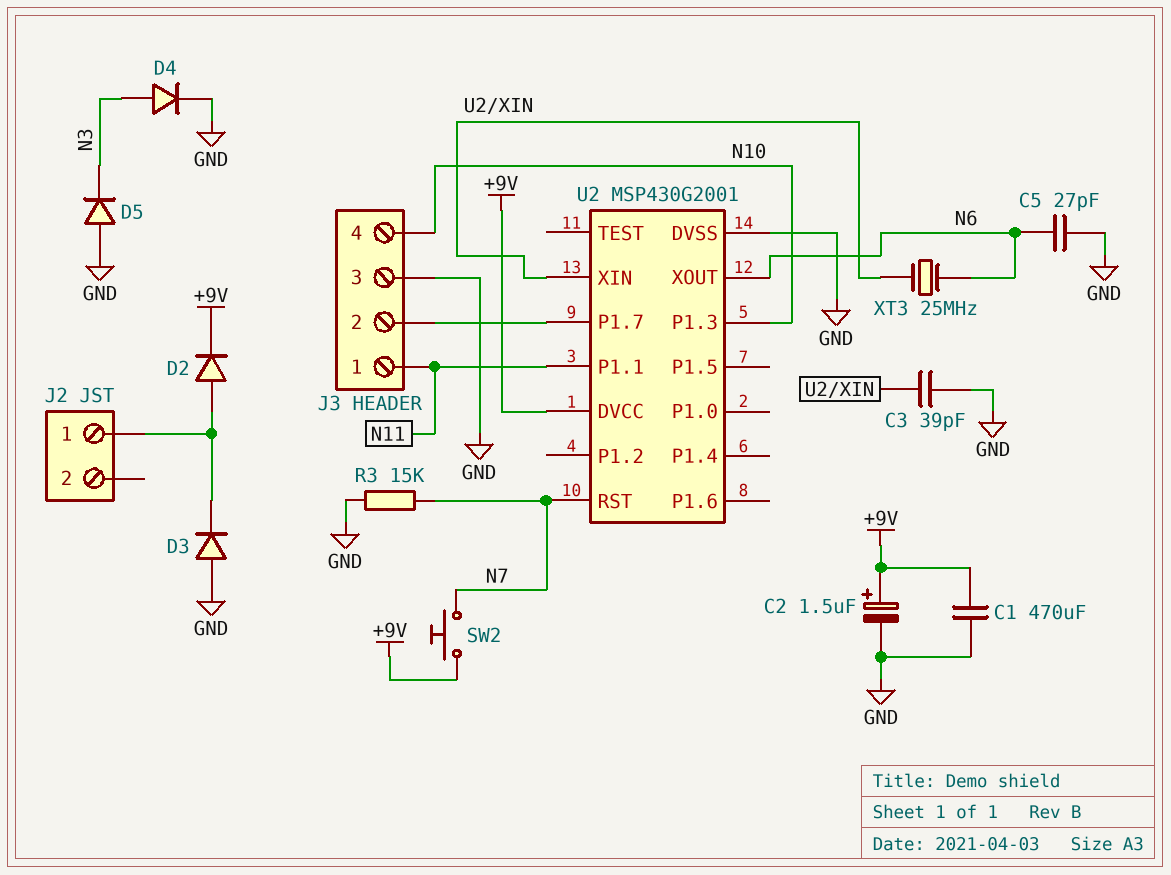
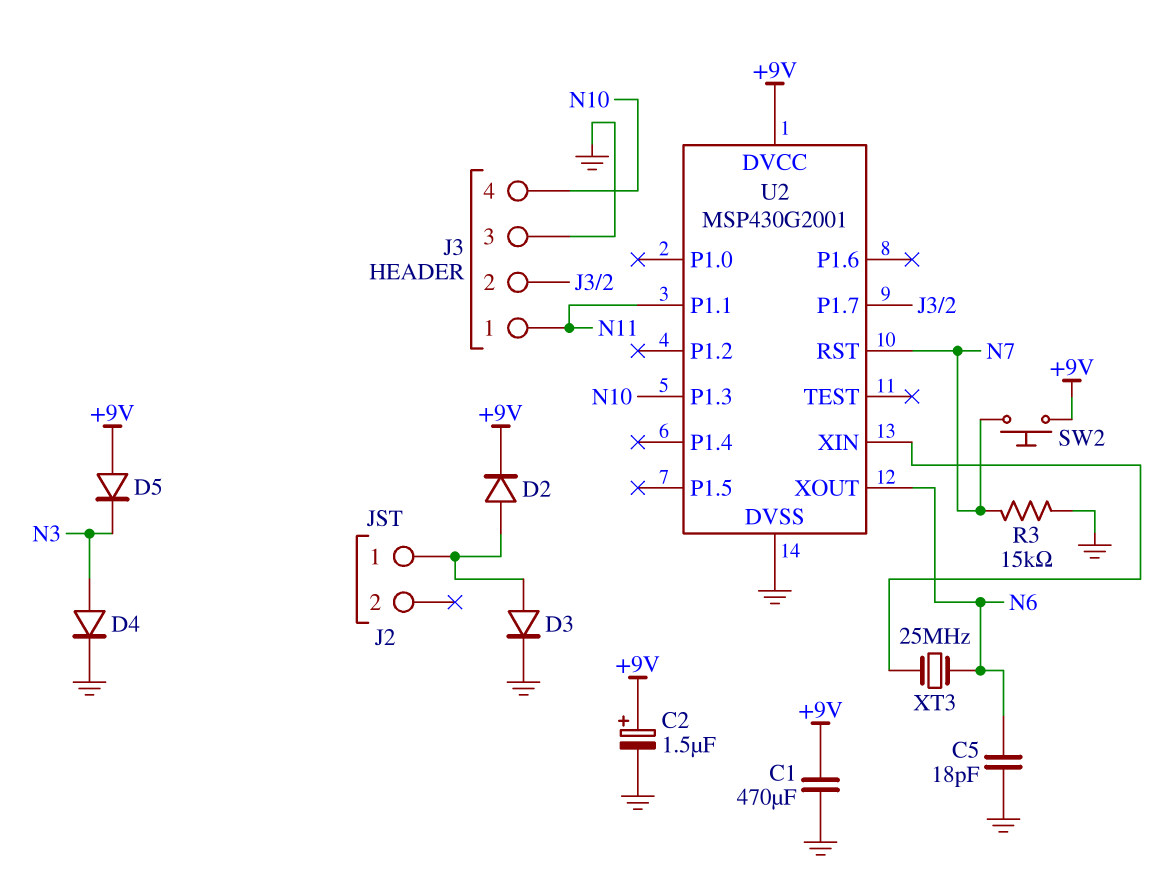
C3: 39pF (GND, U2/XIN) -> none
C5: 27pF (GND, N6) -> 18pF (GND, N6)
D3: diode (A GND, K J2/1) -> diode (A J2/1, K GND)
D5: diode (A GND, K N3) -> diode (A +9V, K N3)

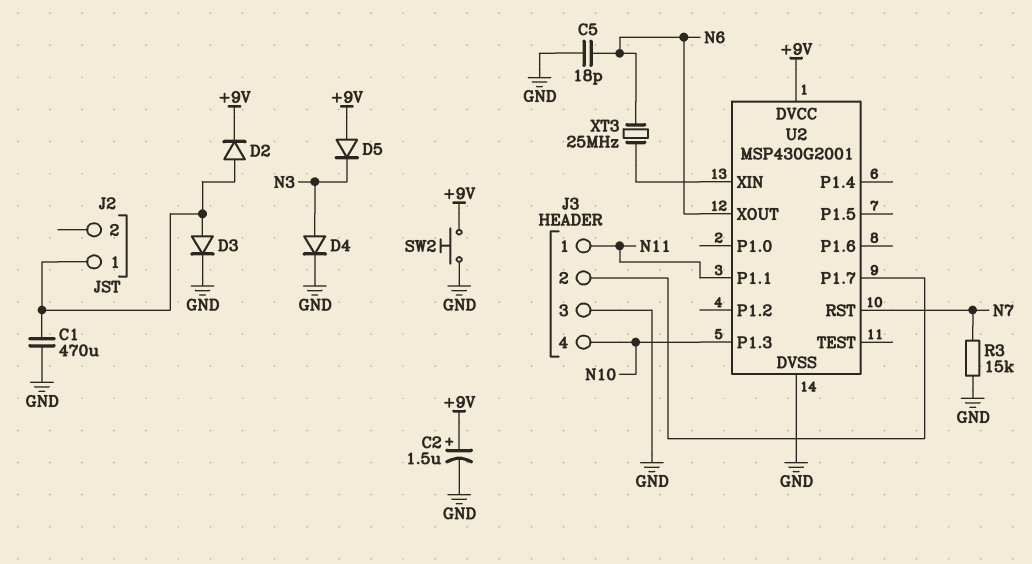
C1: 470uF (+9V, GND) -> 470uF (GND, J2/1)
SW2: button (+9V, N7) -> button (+9V, GND)

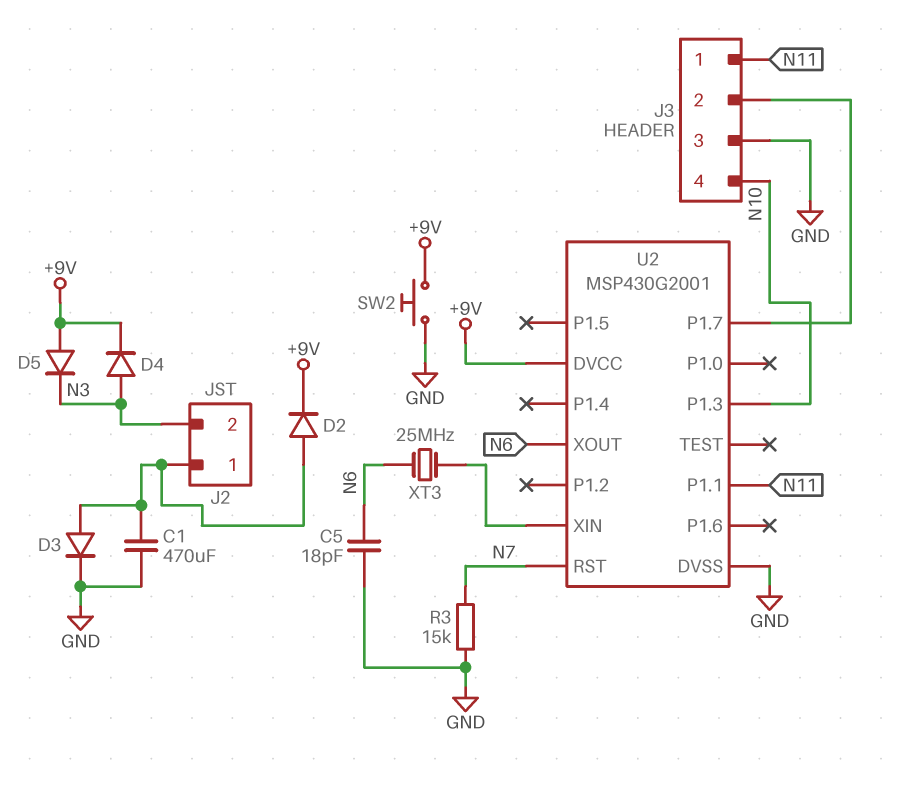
C2: 1.5uF (plus +9V, minus GND) -> none
D4: diode (A N3, K GND) -> diode (A N3, K +9V)
J2 pin 2: none -> N3

